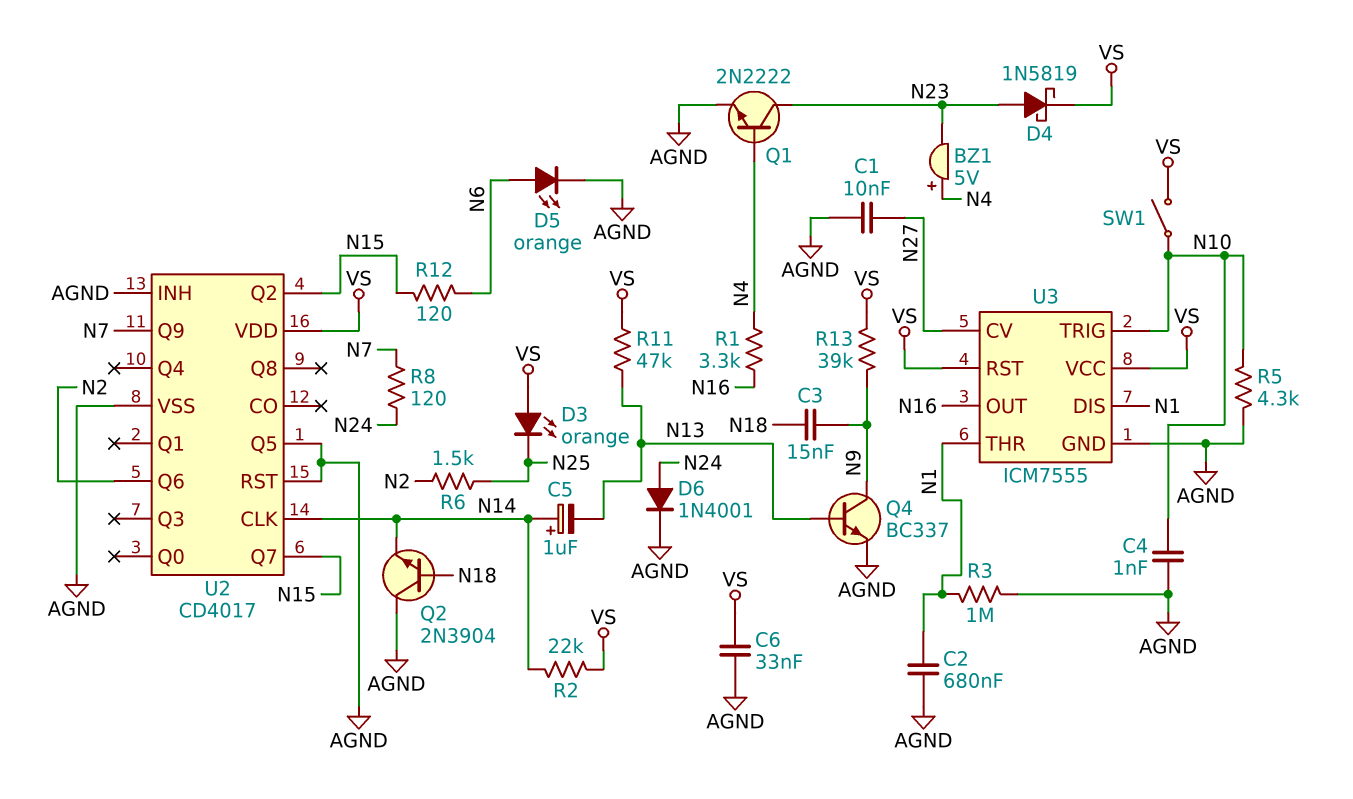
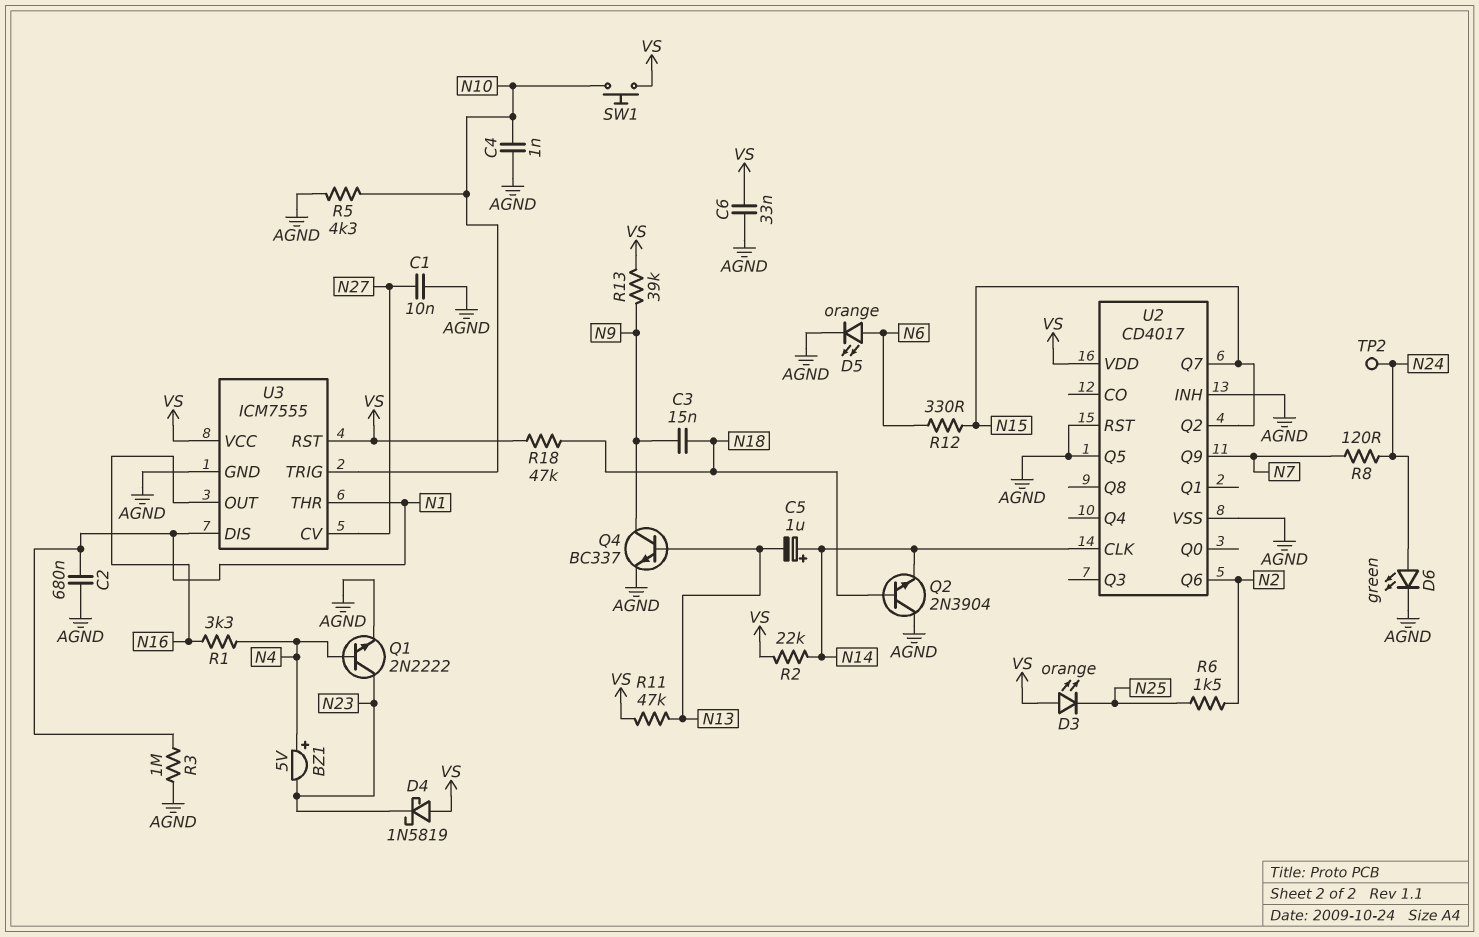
D4: schottky 1N5819 (A N23, K VS) -> schottky 1N5819 (A VS, K N23)
D6: diode 1N4001 (A N24, K AGND) -> LED green (A N24, K AGND)
R12: 120 (N6, N15) -> 330 (N6, N15)
R18: none -> 47k (N18, VS)
SW1: switch (N10, VS) -> button (N10, VS)
TP2: none -> test point (N24)

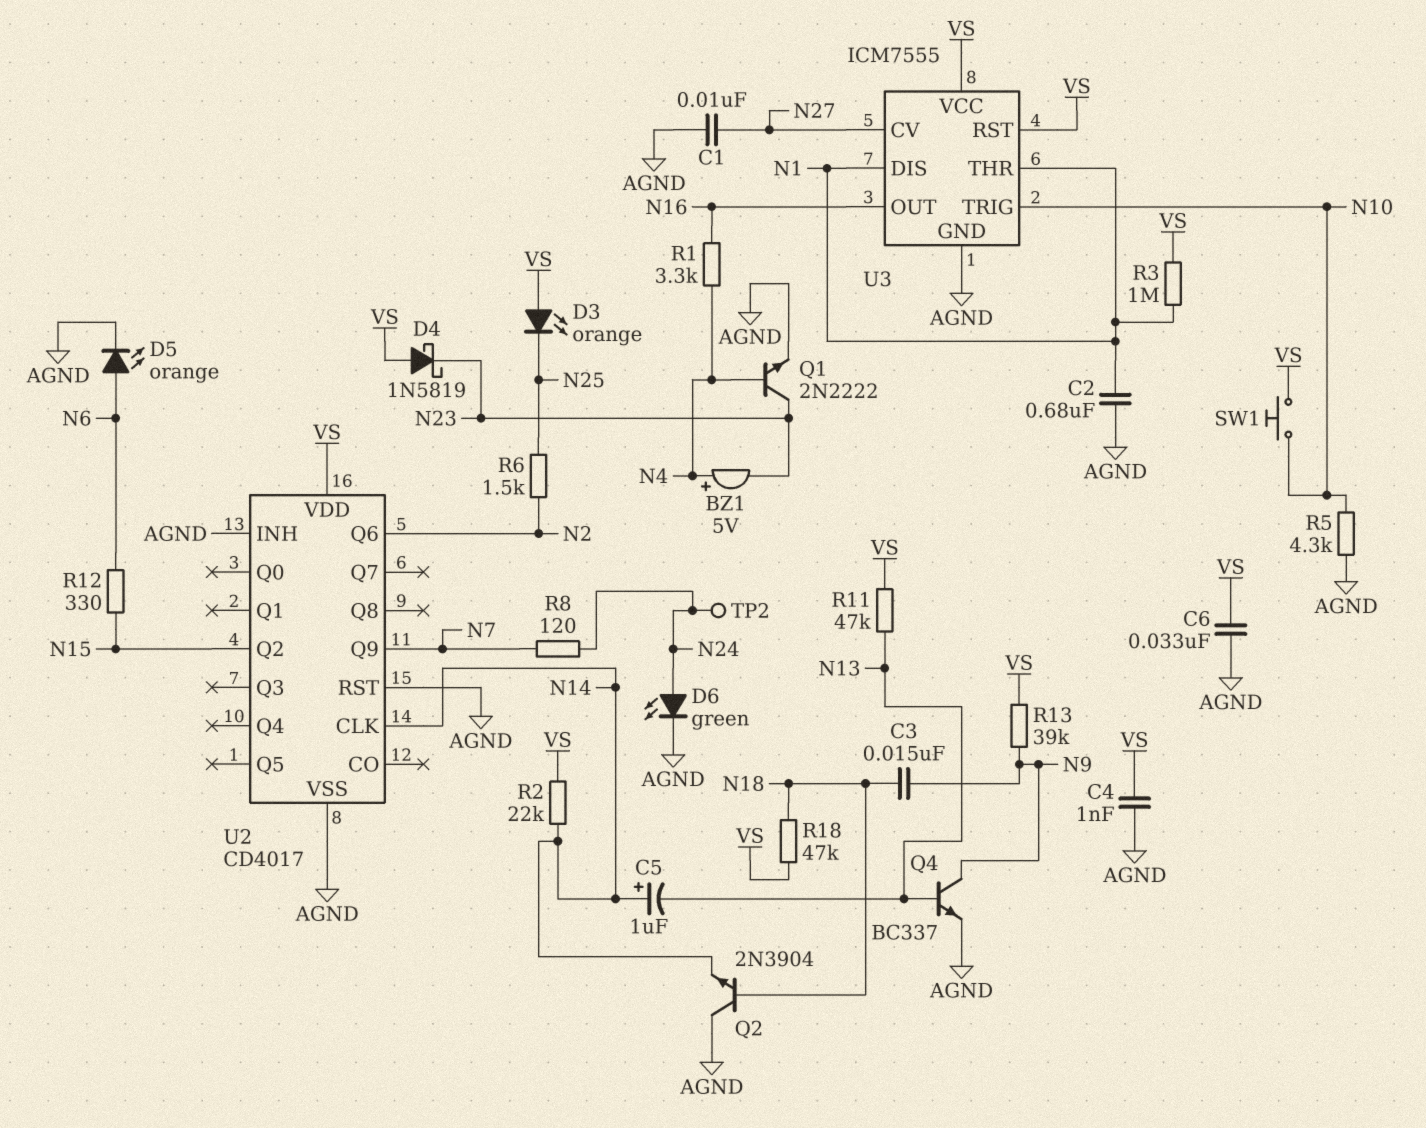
C4: 1nF (AGND, N10) -> 1nF (AGND, VS)
R3: 1M (AGND, N1) -> 1M (N1, VS)
U2 pin Q5: AGND -> none
U2 pin Q7: N15 -> none

